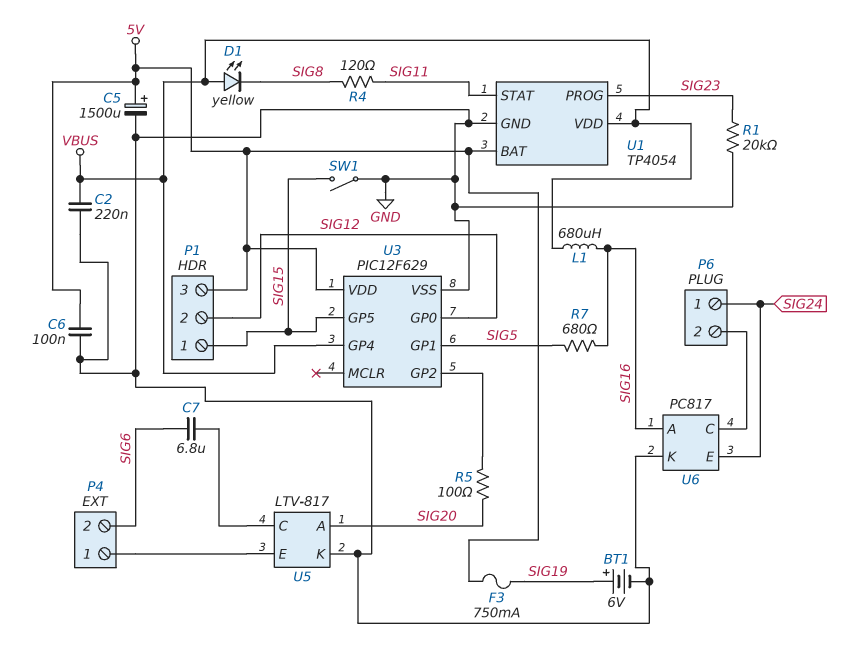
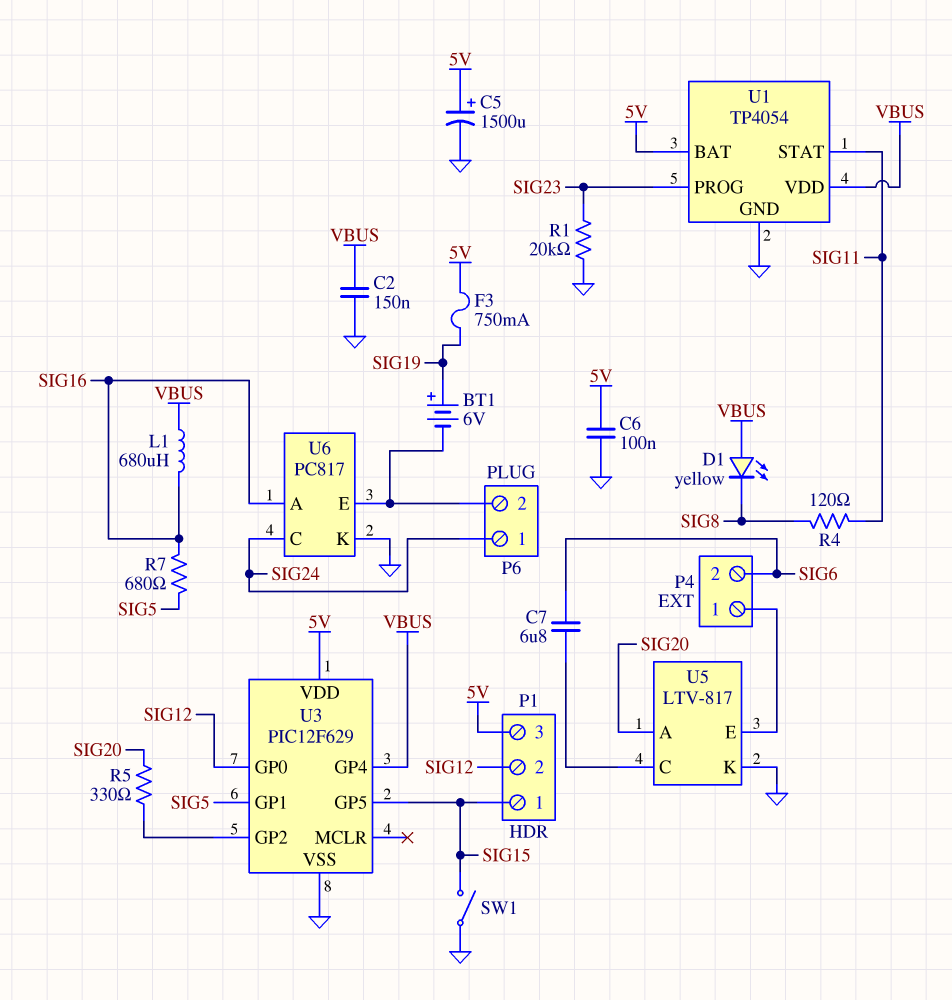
BT1: 6V (plus SIG19, minus GND) -> 6V (plus SIG19, minus P6/2)
C2: 220nF (GND, VBUS) -> 150nF (GND, VBUS)
R5: 100 (SIG20, U3/GP2) -> 330 (SIG20, U3/GP2)
U6 pin C: P6/2 -> SIG24
U6 pin E: SIG24 -> P6/2

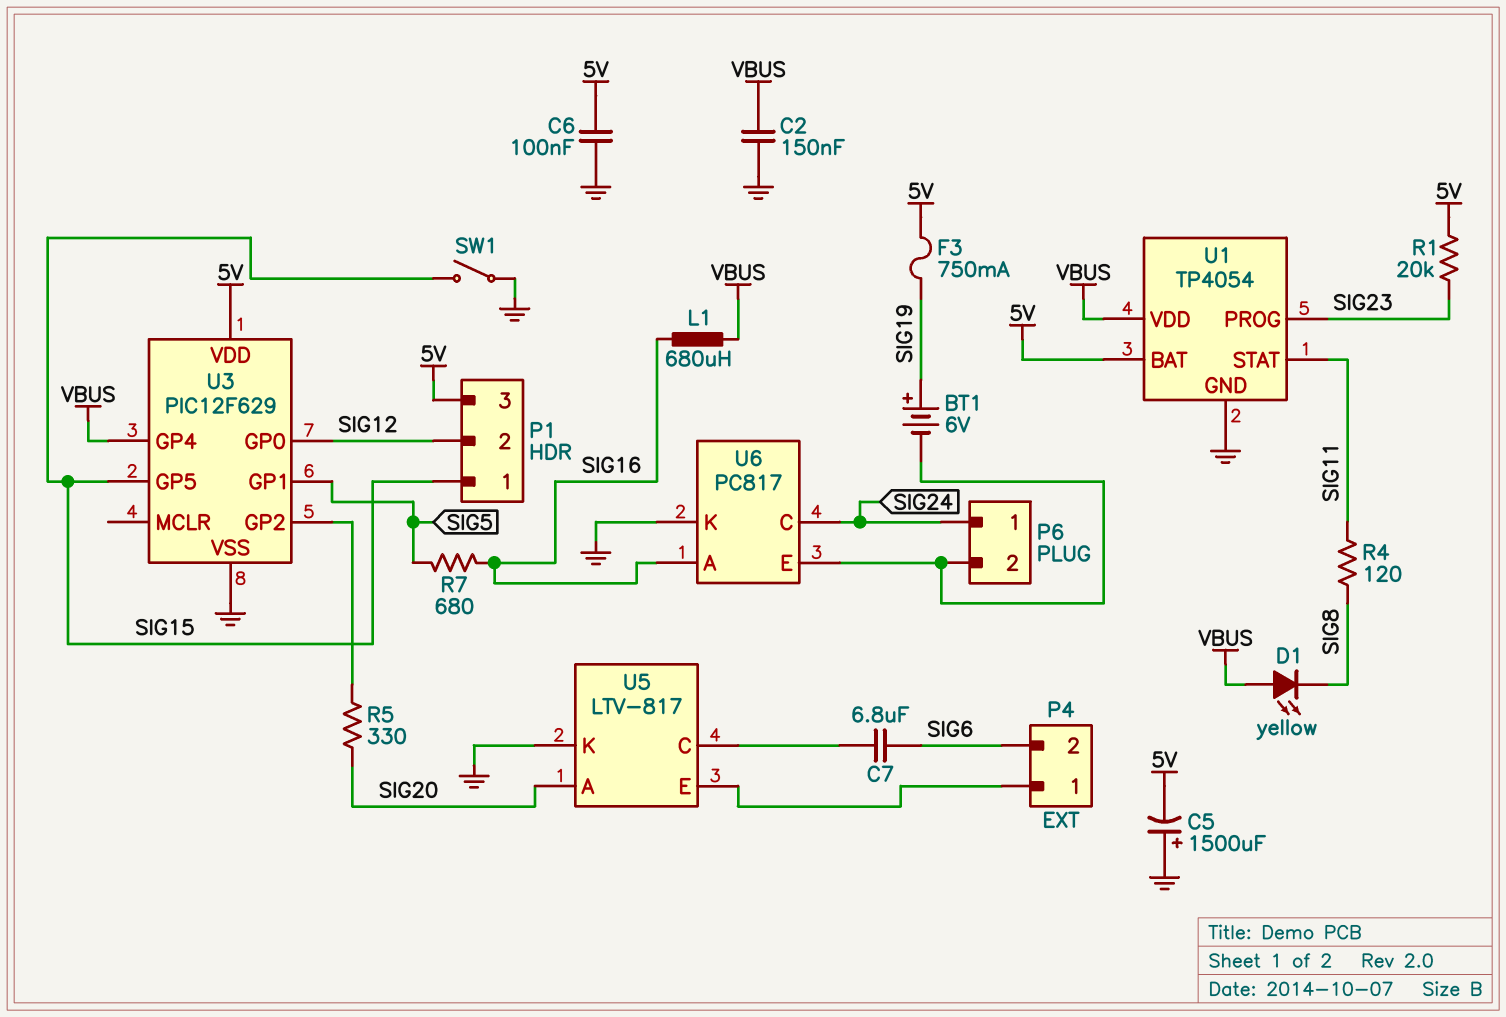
C5: 1500uF (plus 5V, minus GND) -> 1500uF (plus GND, minus 5V)
R1: 20k (GND, SIG23) -> 20k (5V, SIG23)

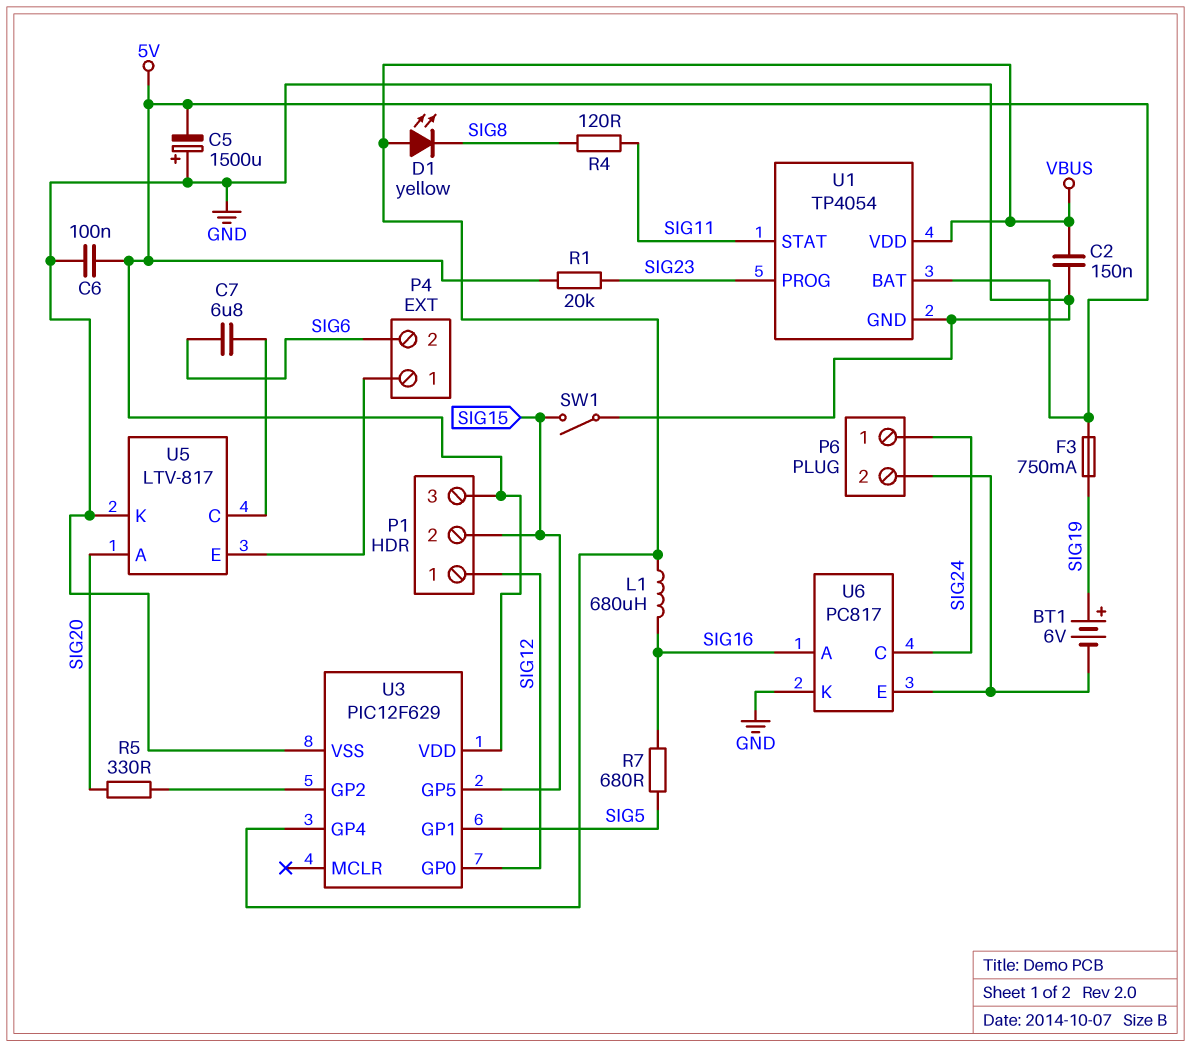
P1 pin 1: SIG15 -> SIG12
P1 pin 2: SIG12 -> SIG15

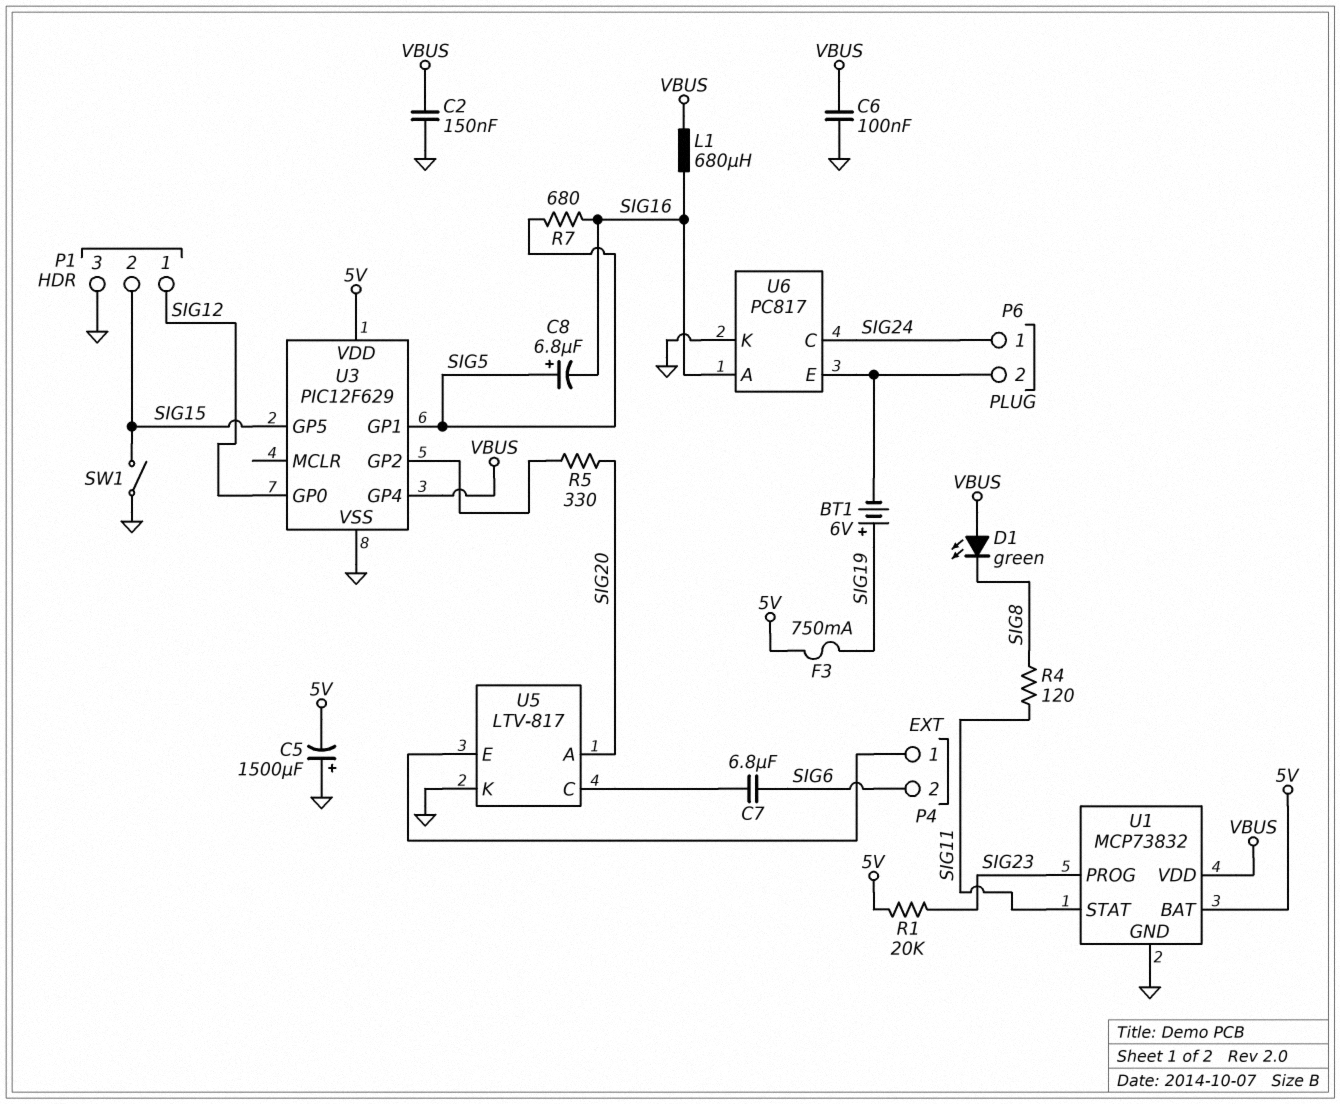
C6: 100nF (5V, GND) -> 100nF (GND, VBUS)
C8: none -> 6.8uF (plus SIG5, minus SIG16)
D1: LED yellow (A VBUS, K SIG8) -> LED green (A VBUS, K SIG8)
P1 pin 3: 5V -> GND
U1: TP4054 -> MCP73832

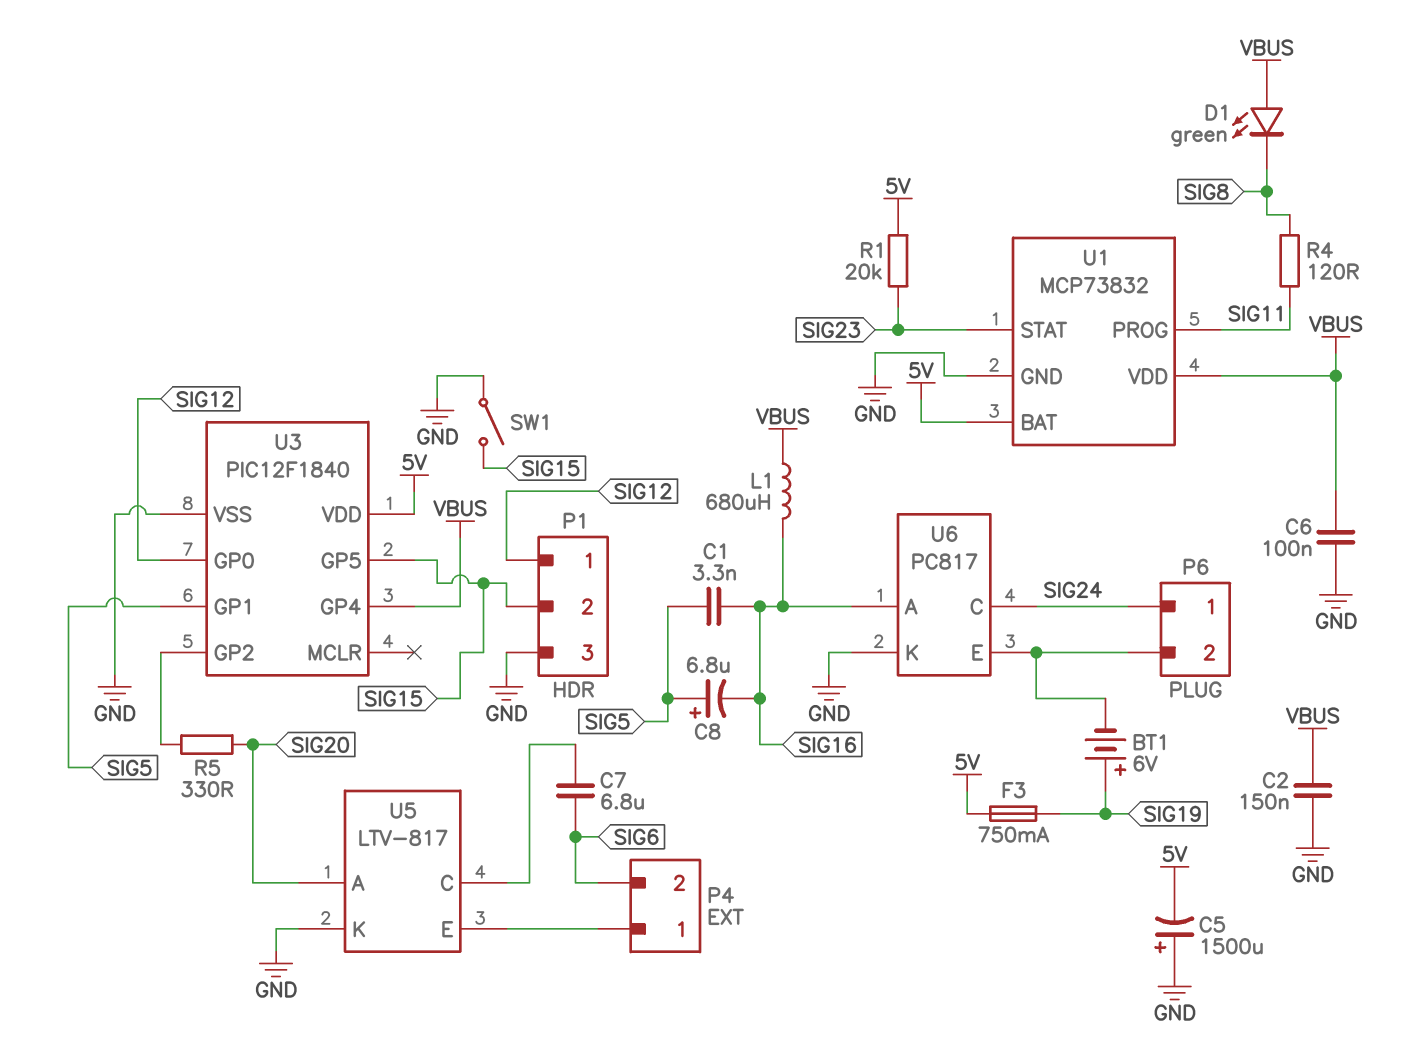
C1: none -> 3.3nF (SIG5, SIG16)
R7: 680 (SIG5, SIG16) -> none
U1 pin PROG: SIG23 -> SIG11
U1 pin STAT: SIG11 -> SIG23
U3: PIC12F629 -> PIC12F1840

